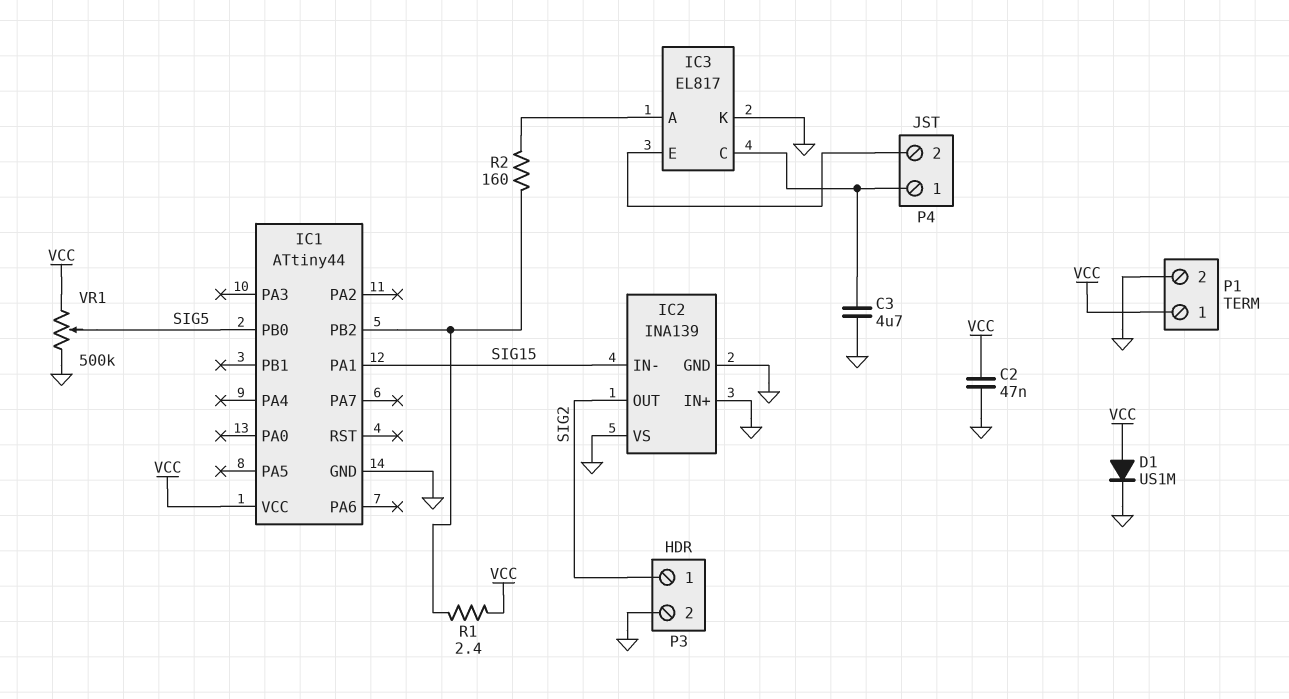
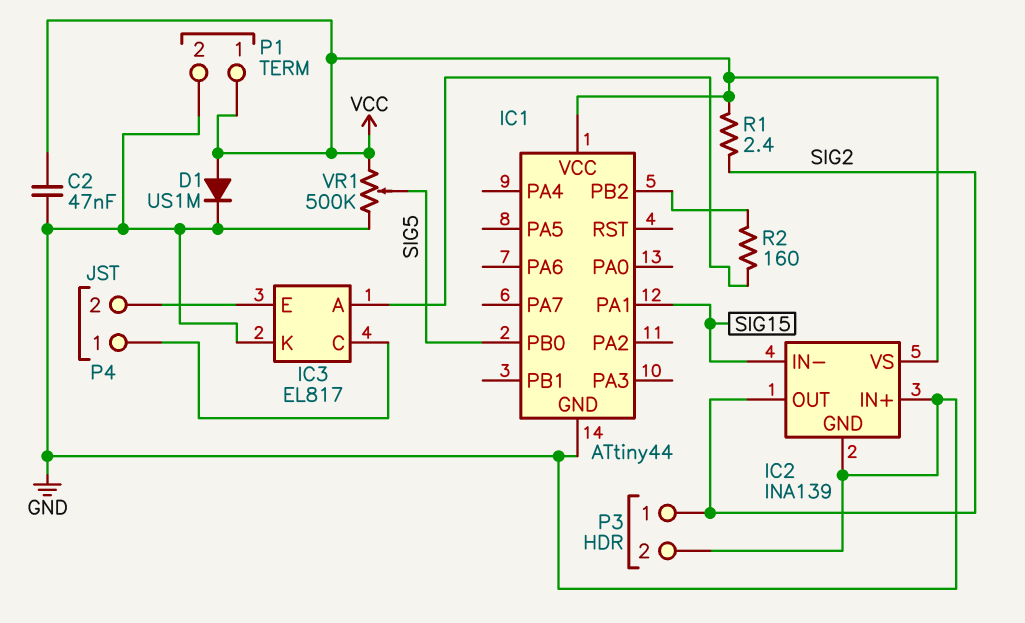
C3: 4.7uF (GND, IC3/C) -> none
IC2 pin VS: GND -> VCC
R1: 2.4 (IC1/PB2, VCC) -> 2.4 (SIG2, VCC)

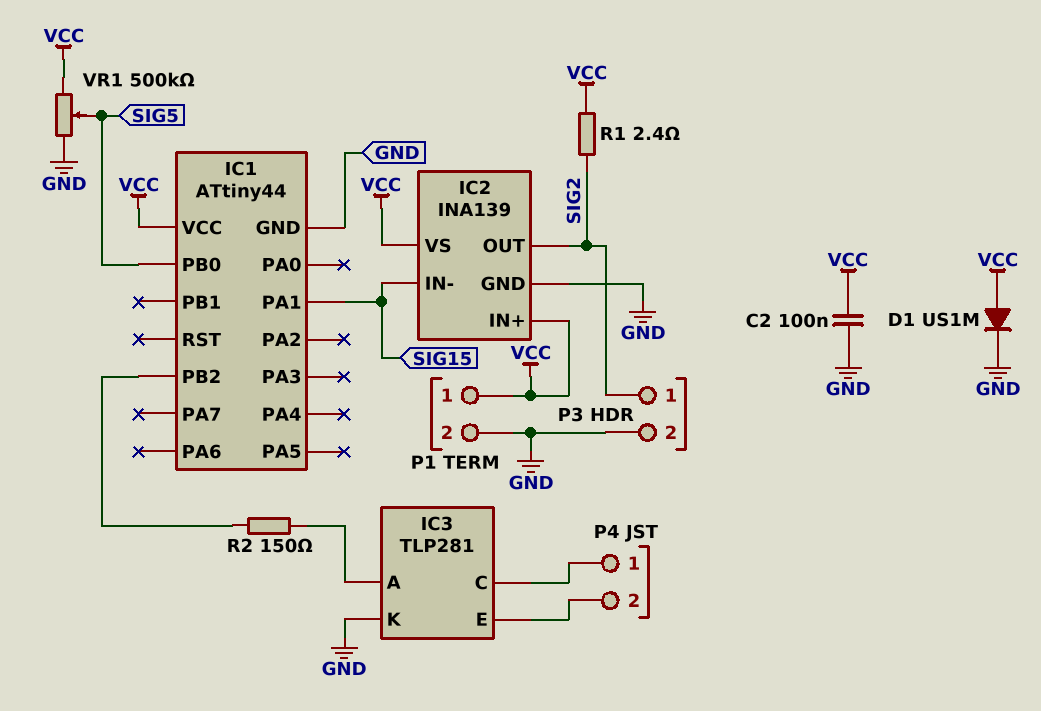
C2: 47nF (GND, VCC) -> 100nF (GND, VCC)
IC2 pin IN+: GND -> VCC
IC3: EL817 -> TLP281
R2: 160 (IC1/PB2, IC3/A) -> 150 (IC1/PB2, IC3/A)

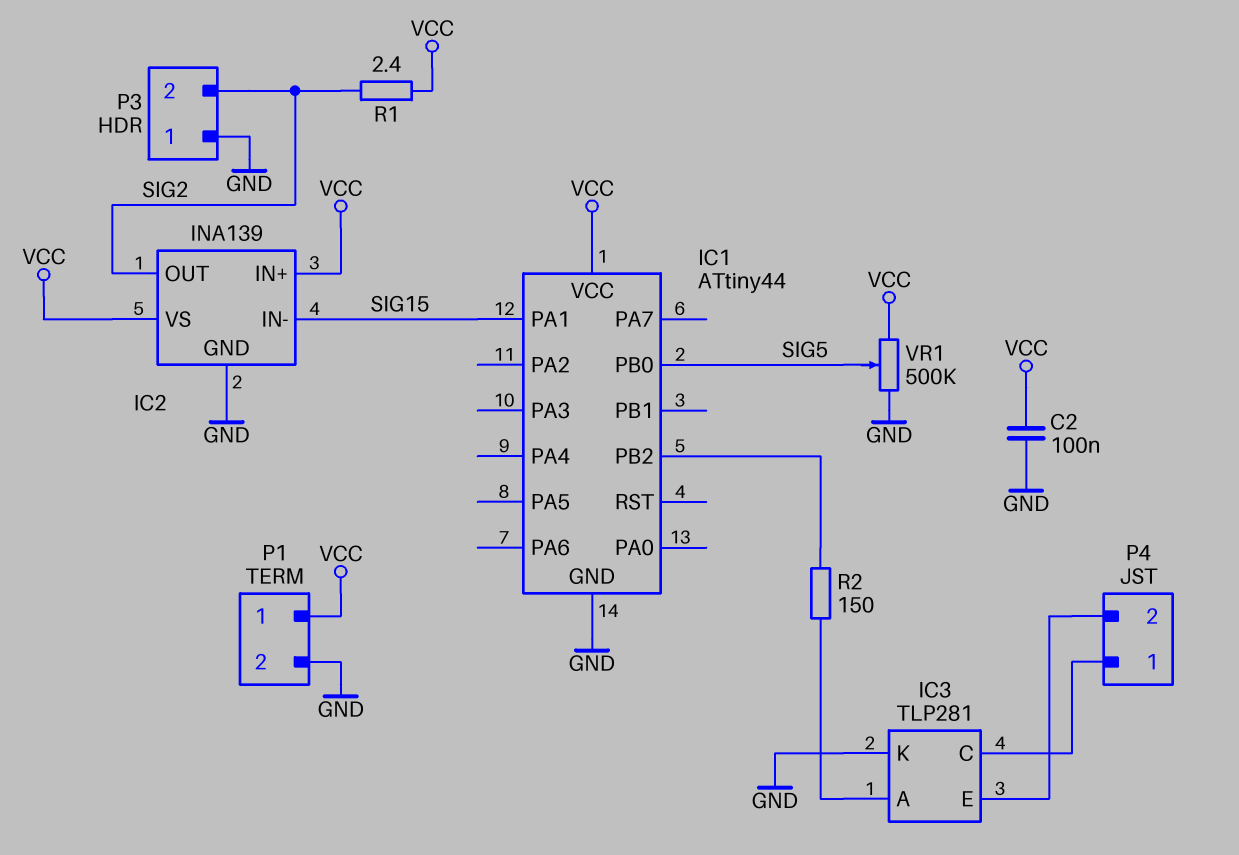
D1: diode US1M (A VCC, K GND) -> none
P3 pin 1: SIG2 -> GND
P3 pin 2: GND -> SIG2

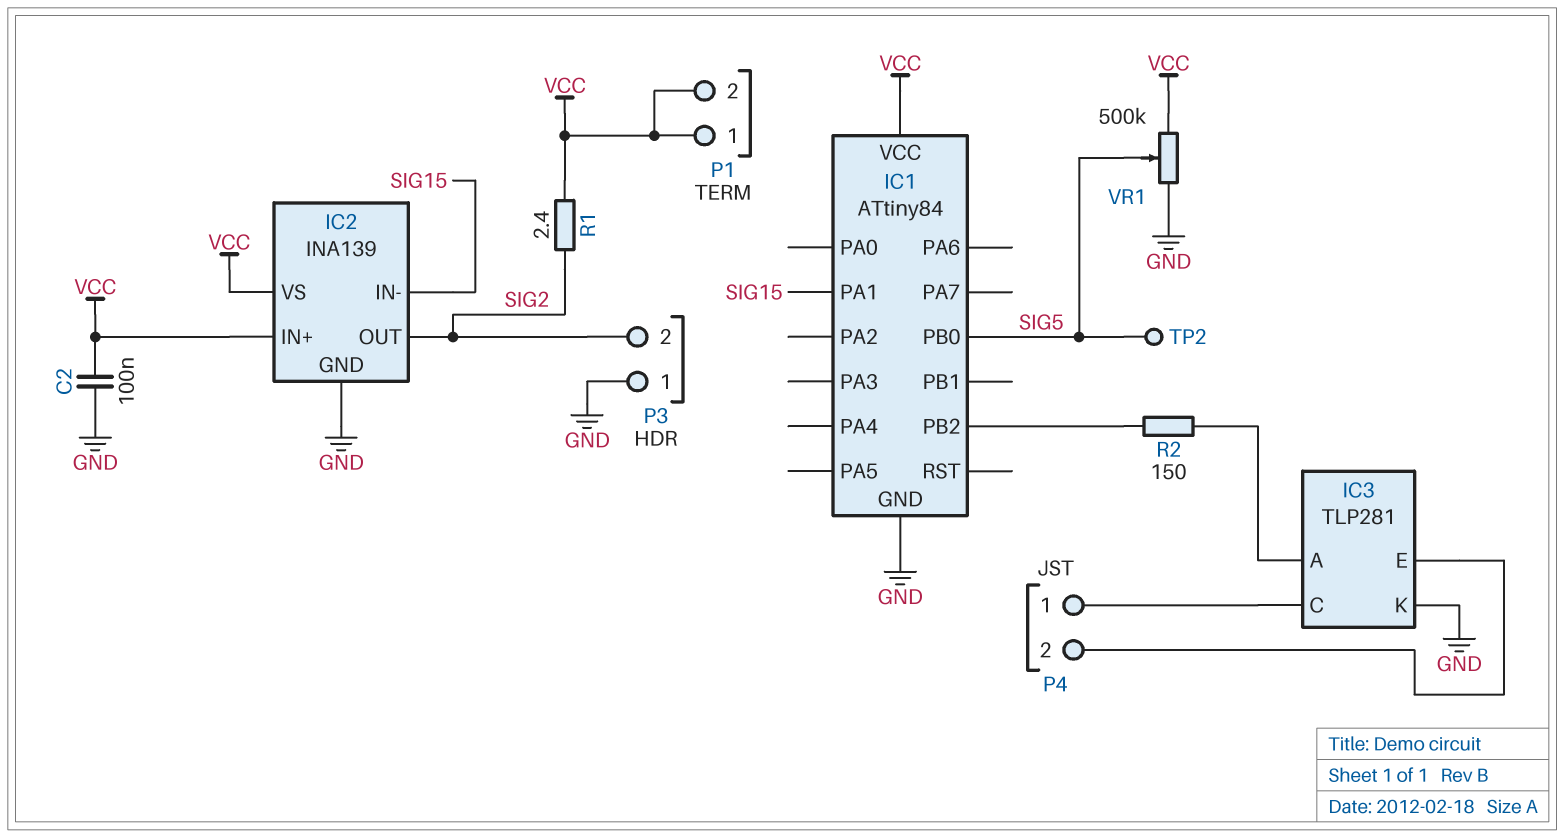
IC1: ATtiny44 -> ATtiny84
P1 pin 2: GND -> VCC
TP2: none -> test point (SIG5)

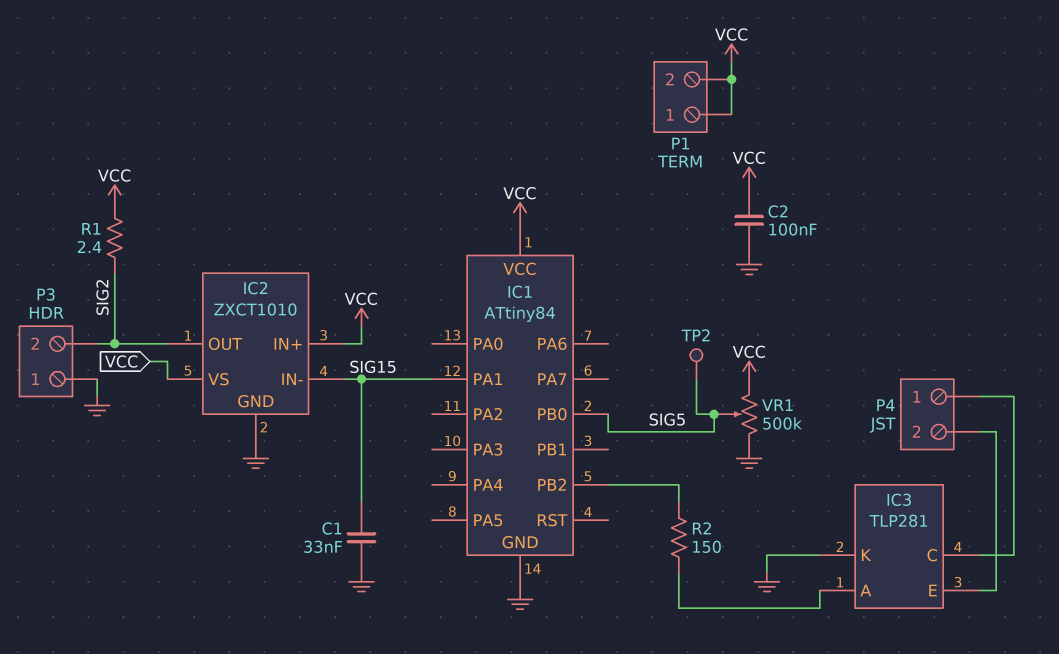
C1: none -> 33nF (GND, SIG15)
IC2: INA139 -> ZXCT1010

